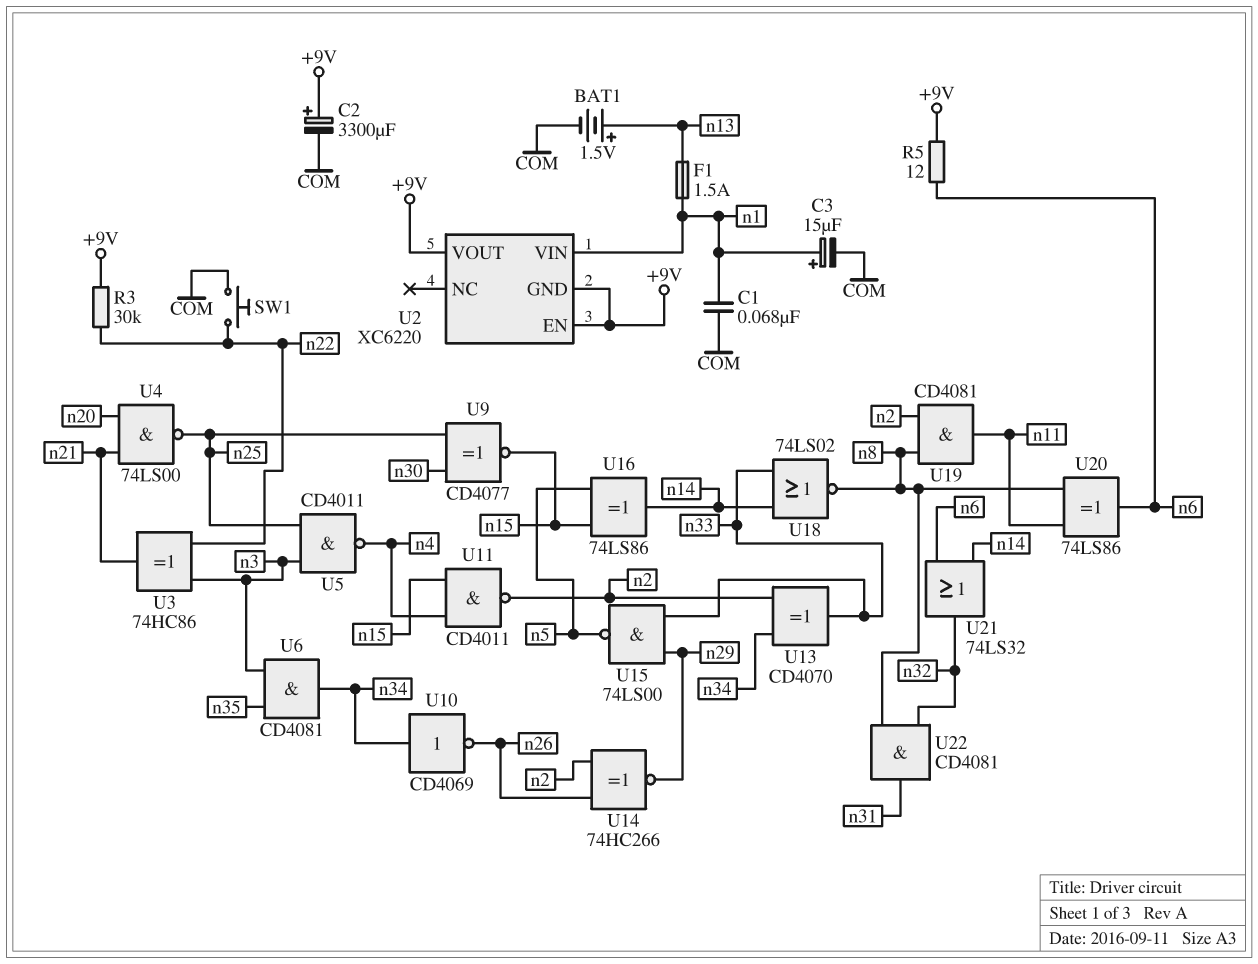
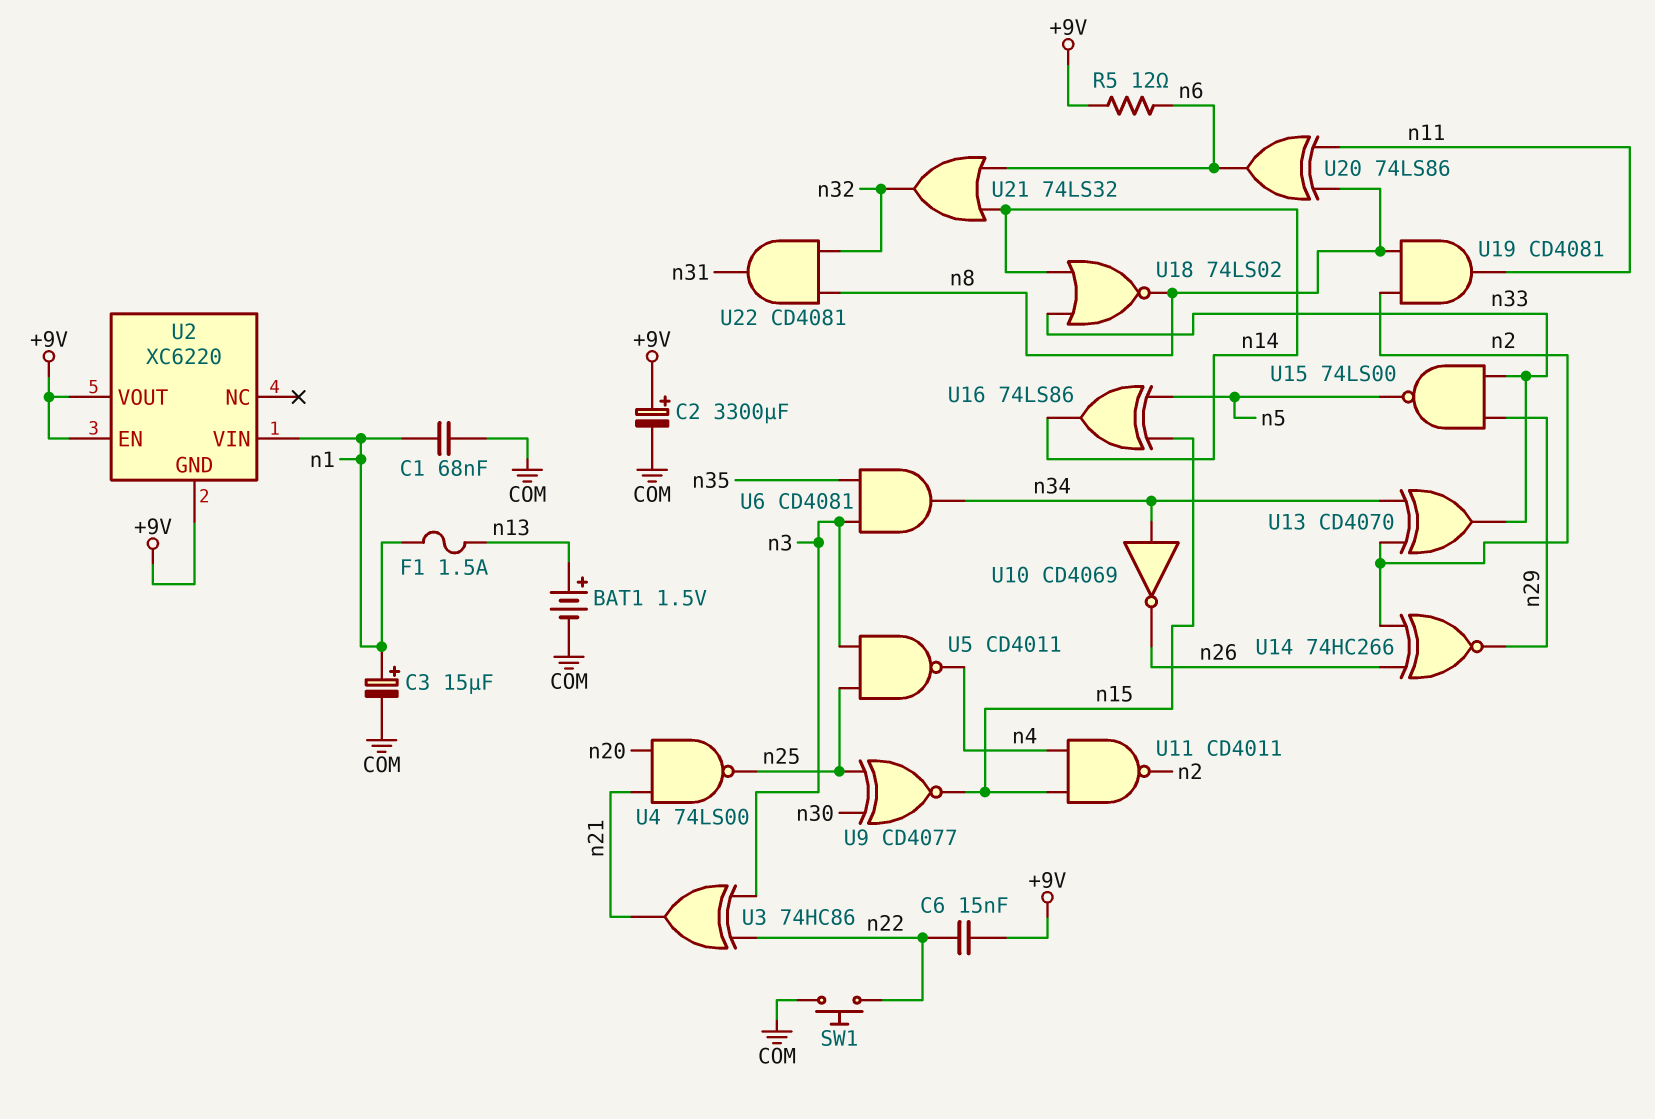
C6: none -> 15nF (+9V, n22)
R3: 30k (+9V, n22) -> none

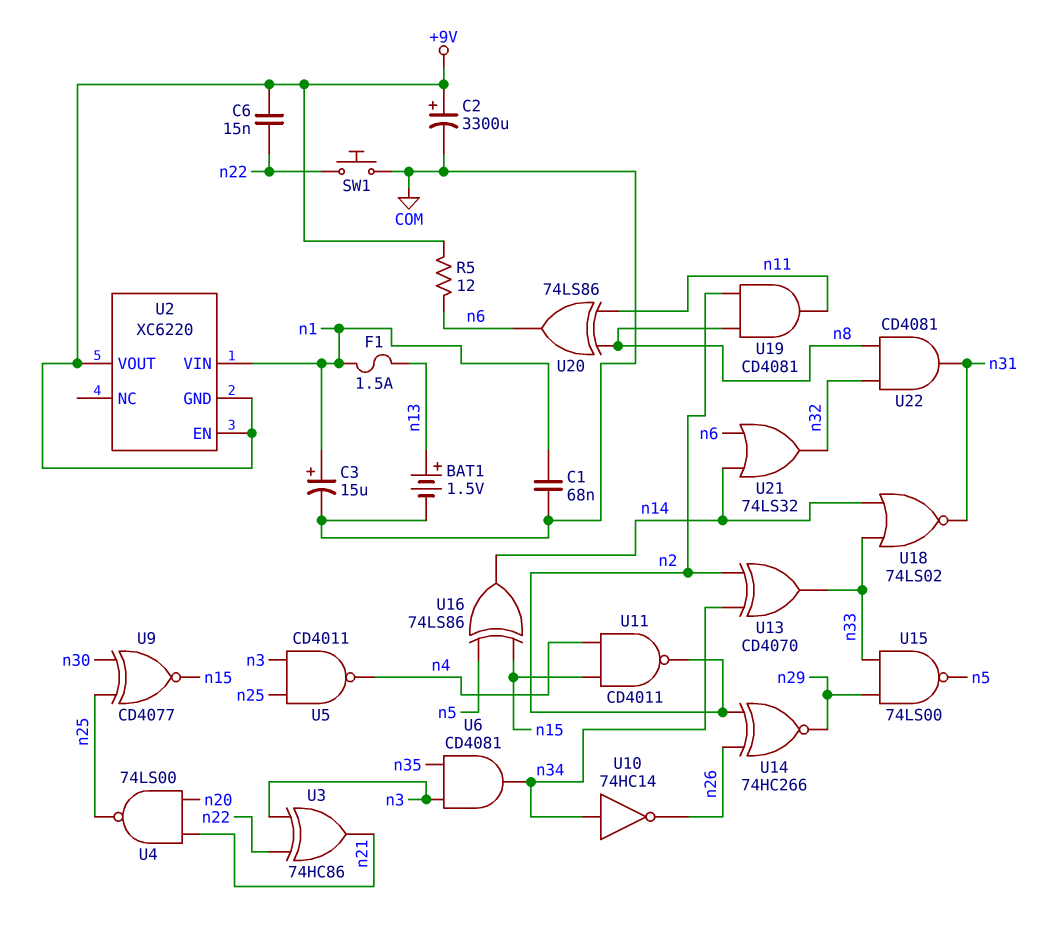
U10: NOT CD4069 (in n34, out n26) -> NOT 74HC14 (in n34, out n26)
U18: NOR 74LS02 (in n14, in n33, out n8) -> NOR 74LS02 (in n14, in n33, out n31)

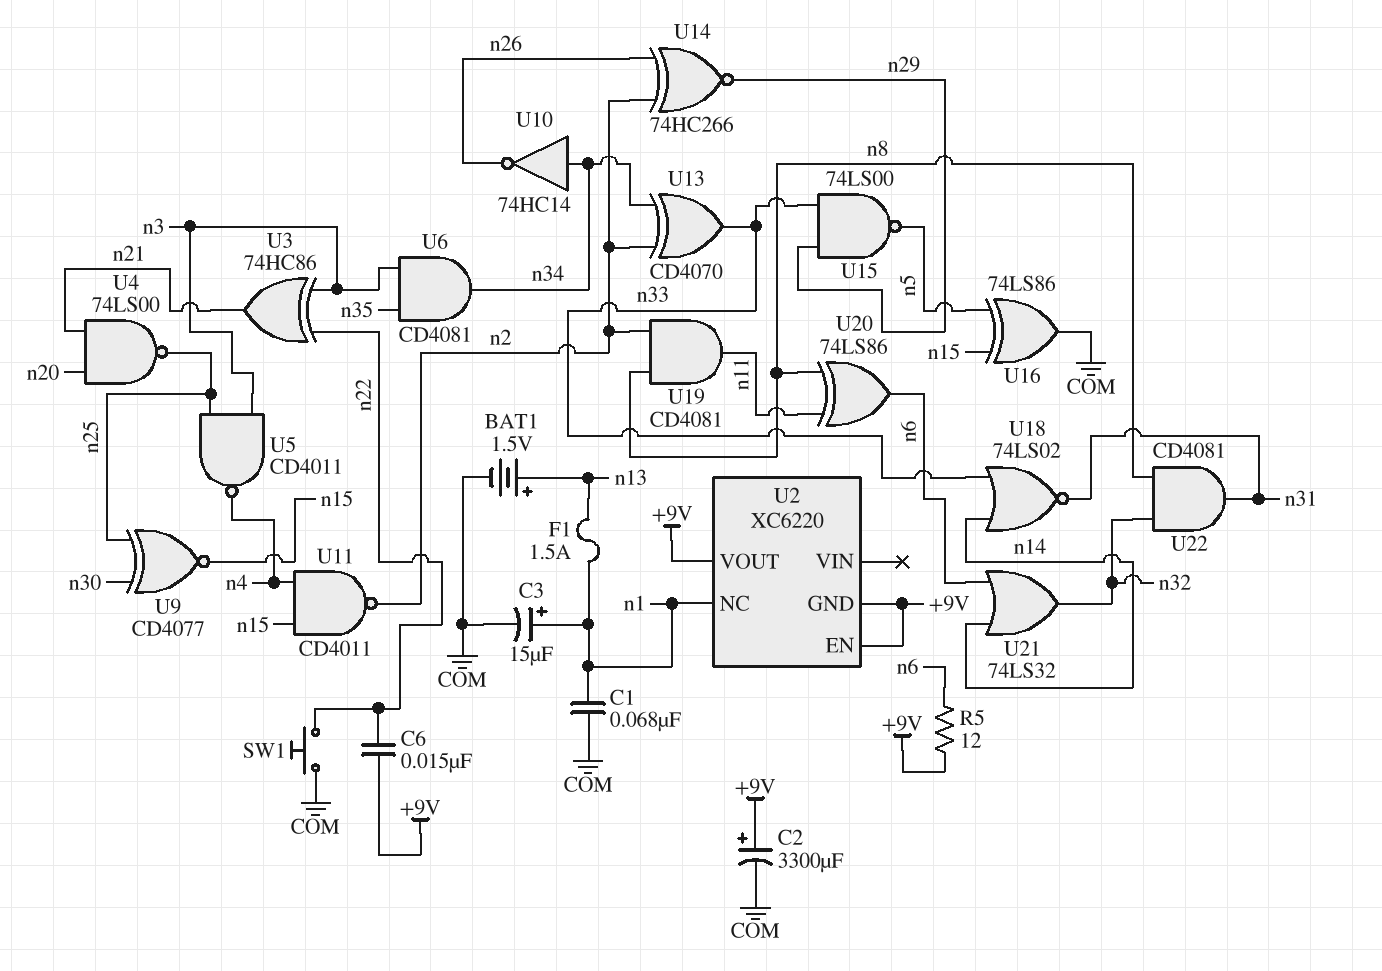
U2 pin NC: none -> n1
U2 pin VIN: n1 -> none
U16: XOR 74LS86 (in n5, in n15, out n14) -> XOR 74LS86 (in n5, in n15, out COM)

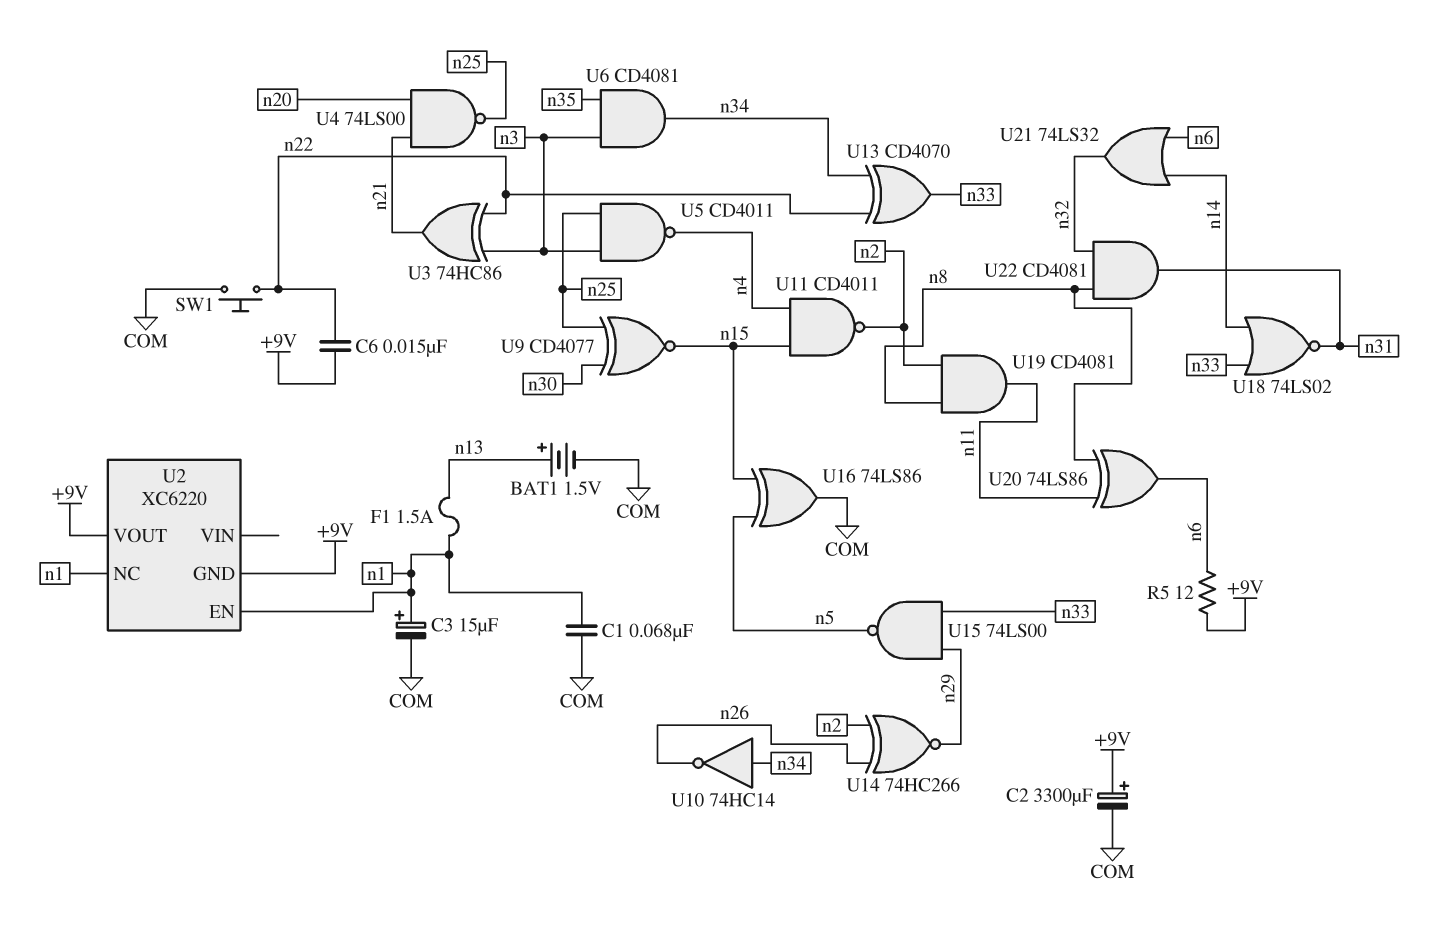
U2 pin EN: +9V -> n1
U13: XOR CD4070 (in n2, in n34, out n33) -> XOR CD4070 (in n22, in n34, out n33)

